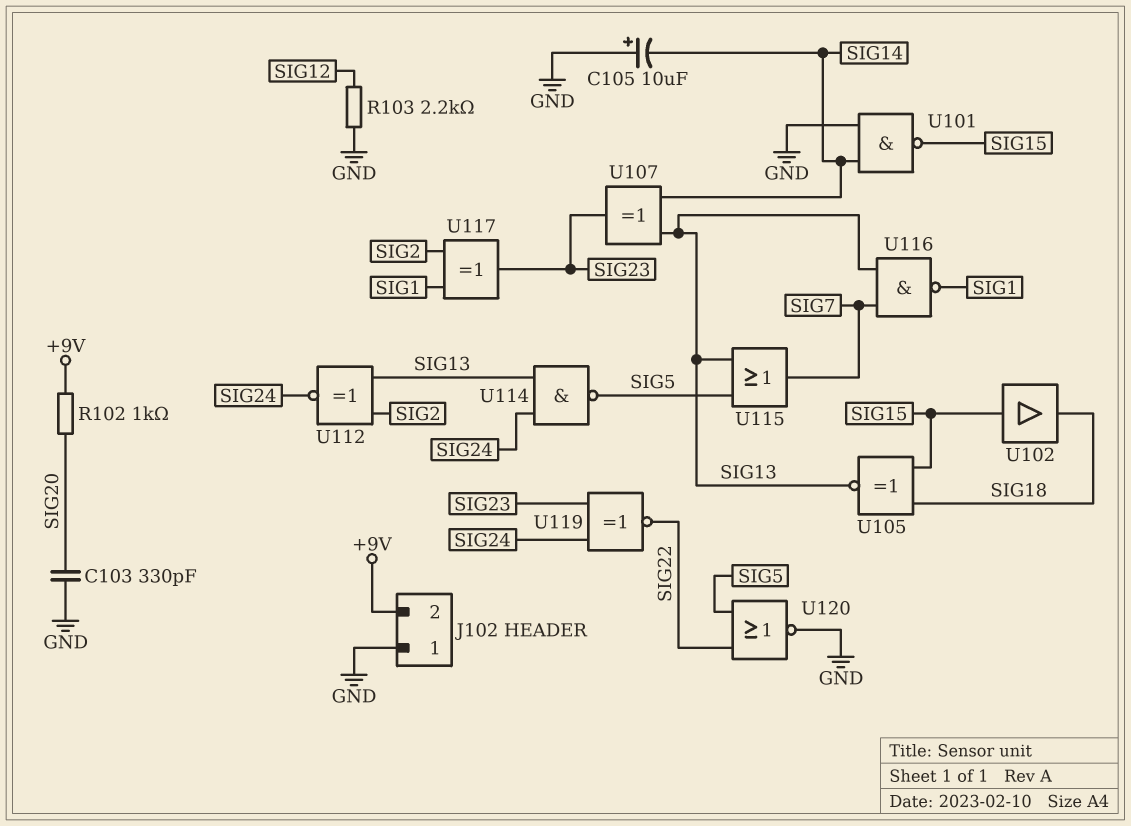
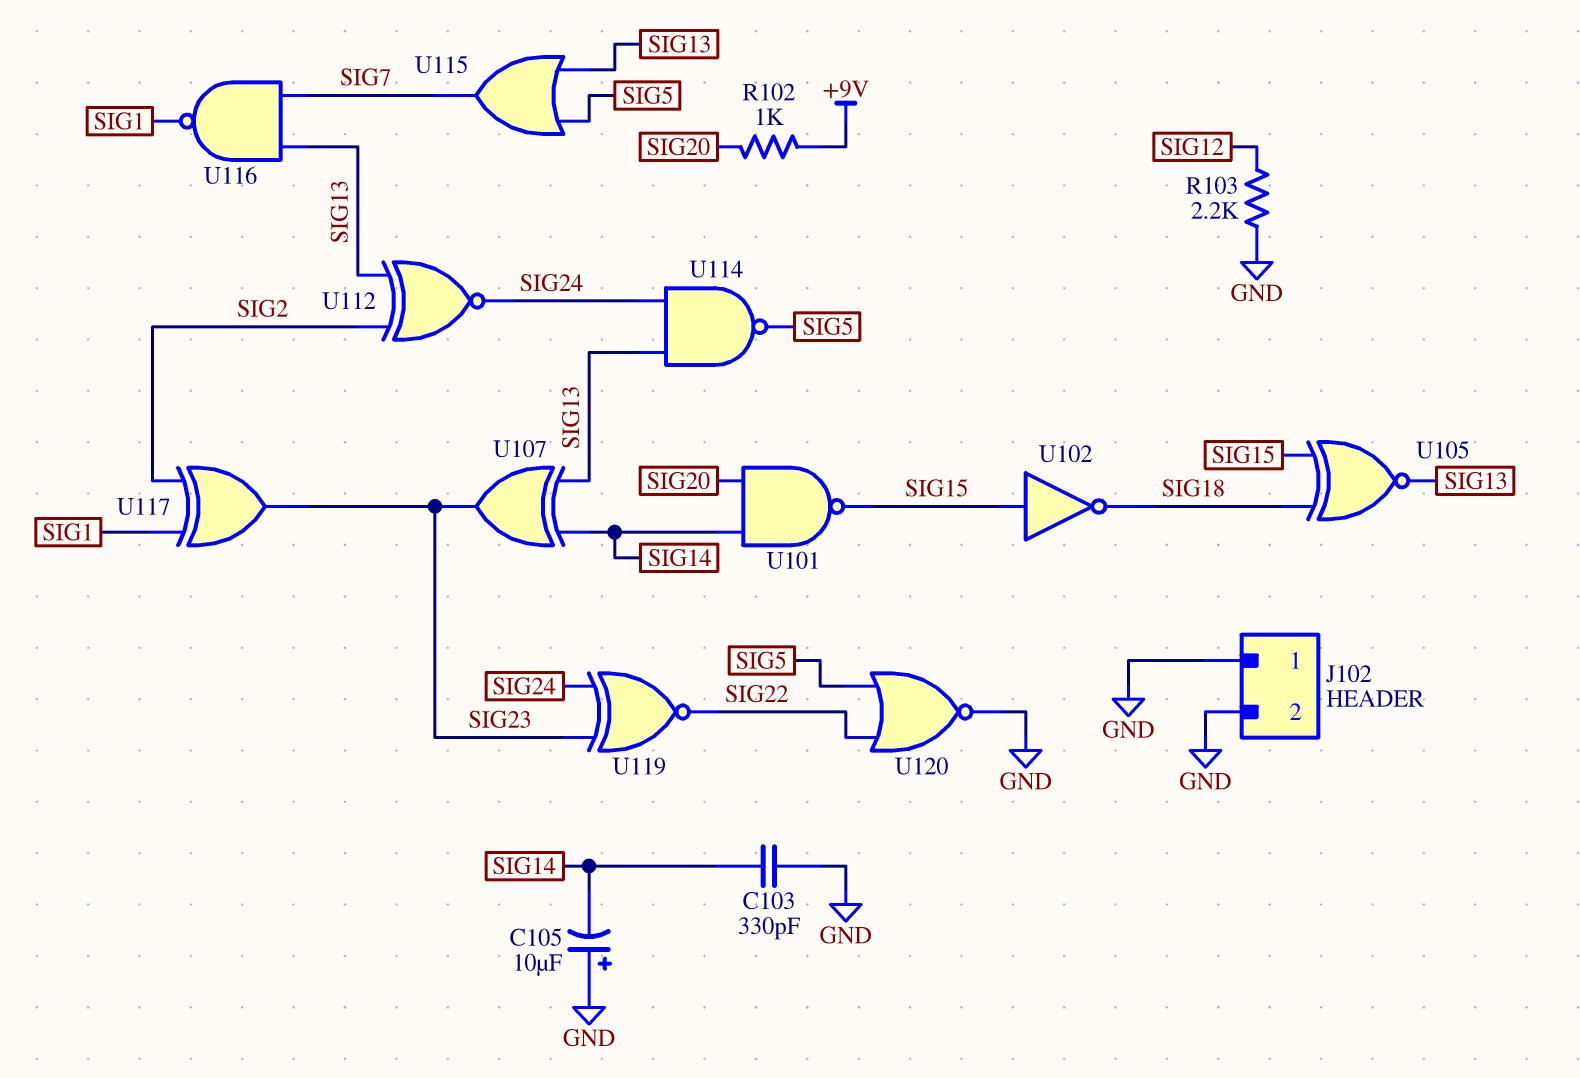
C103: 330pF (GND, SIG20) -> 330pF (GND, SIG14)
J102 pin 2: +9V -> GND
U101: NAND (in GND, in SIG14, out SIG15) -> NAND (in SIG14, in SIG20, out SIG15)
U102: buffer (in SIG15, out SIG18) -> NOT (in SIG15, out SIG18)

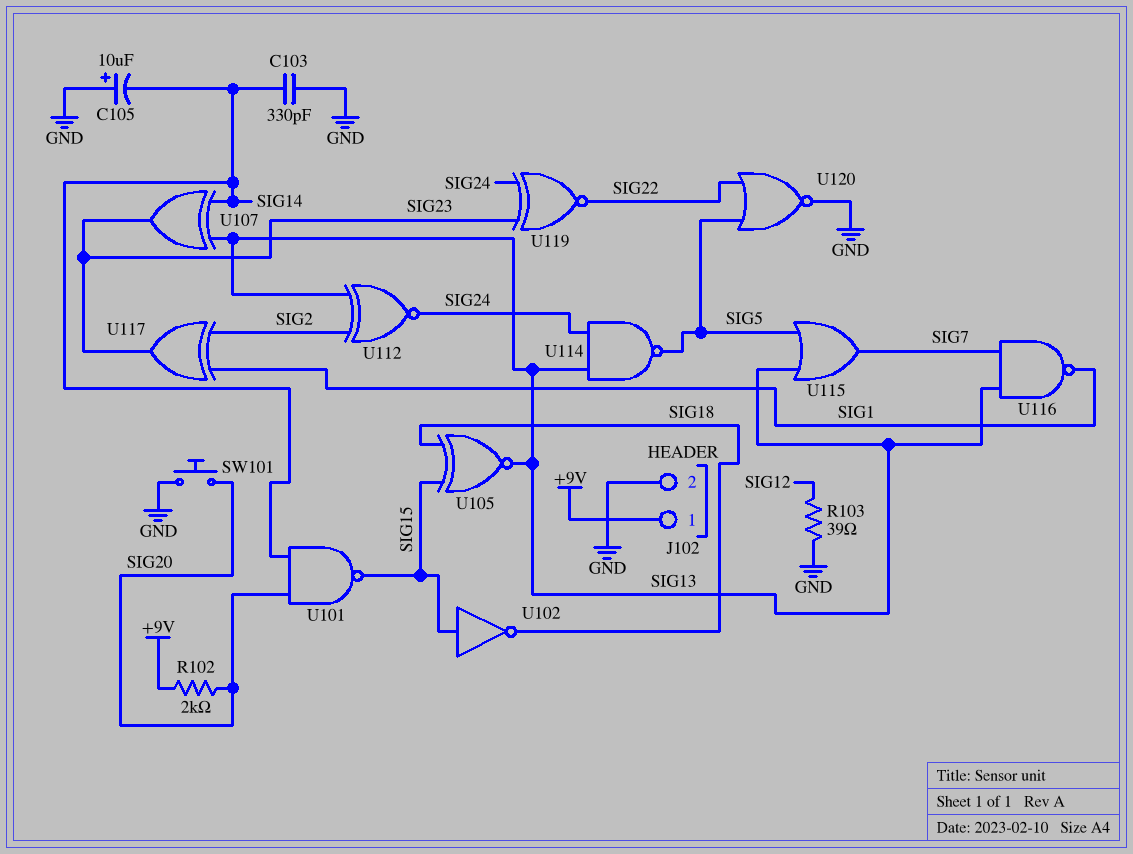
J102 pin 1: GND -> +9V
R102: 1k (+9V, SIG20) -> 2k (+9V, SIG20)
R103: 2.2k (GND, SIG12) -> 39 (GND, SIG12)
SW101: none -> button (GND, SIG20)

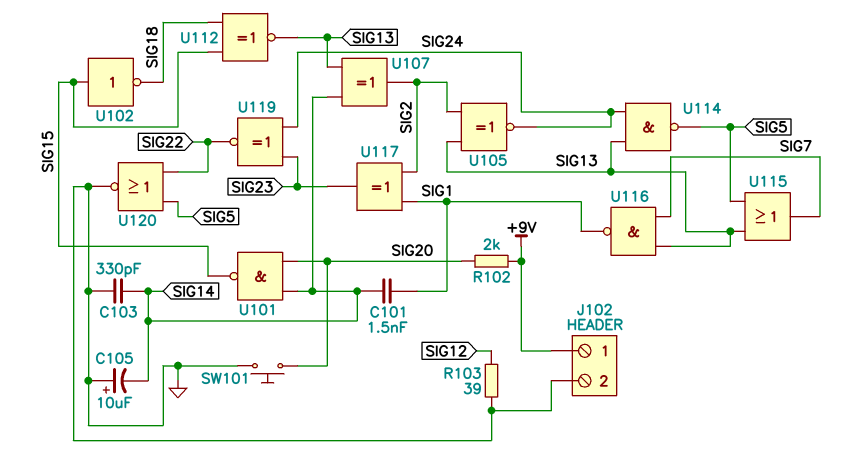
C101: none -> 1.5nF (SIG1, SIG14)
U105: XNOR (in SIG15, in SIG18, out SIG13) -> XNOR (in SIG2, in SIG13, out SIG24)
U107: XOR (in SIG13, in SIG14, out SIG23) -> XOR (in SIG13, in SIG14, out SIG2)
U112: XNOR (in SIG2, in SIG13, out SIG24) -> XNOR (in SIG15, in SIG18, out SIG13)

